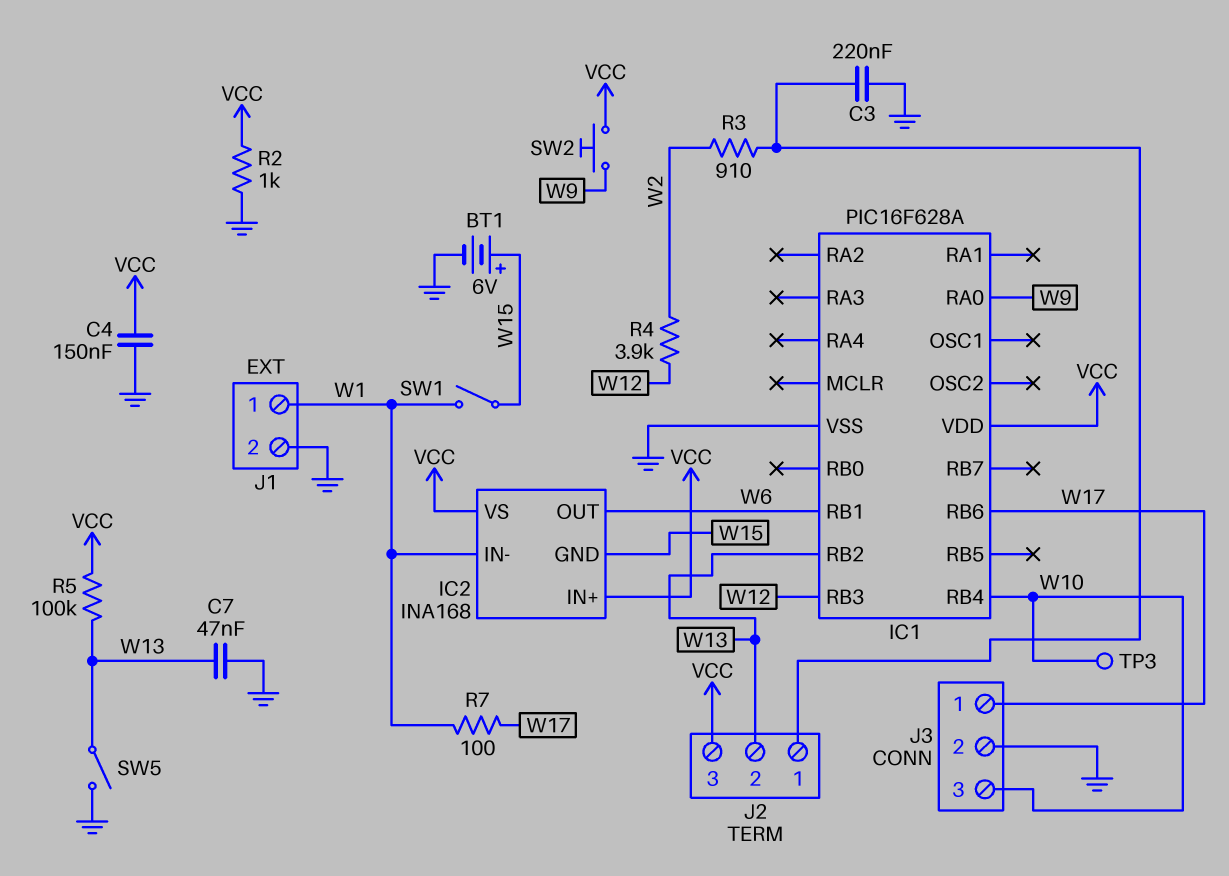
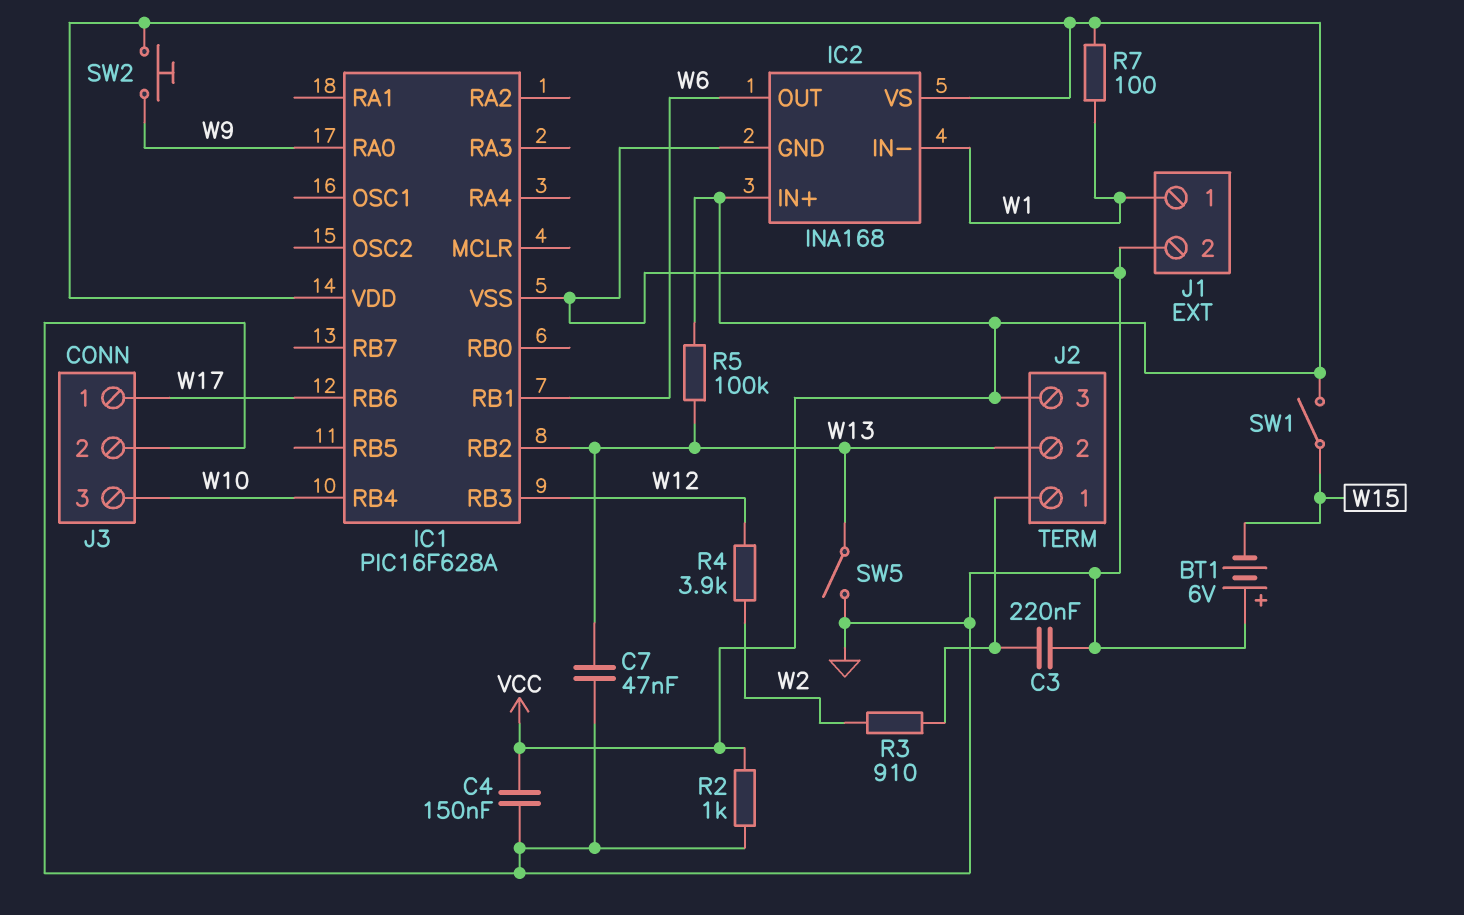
BT1: 6V (plus W15, minus GND) -> 6V (plus GND, minus W15)
IC2 pin GND: W15 -> GND
R7: 100 (W1, W17) -> 100 (VCC, W1)
SW1: switch (W1, W15) -> switch (VCC, W15)
TP3: test point (W10) -> none

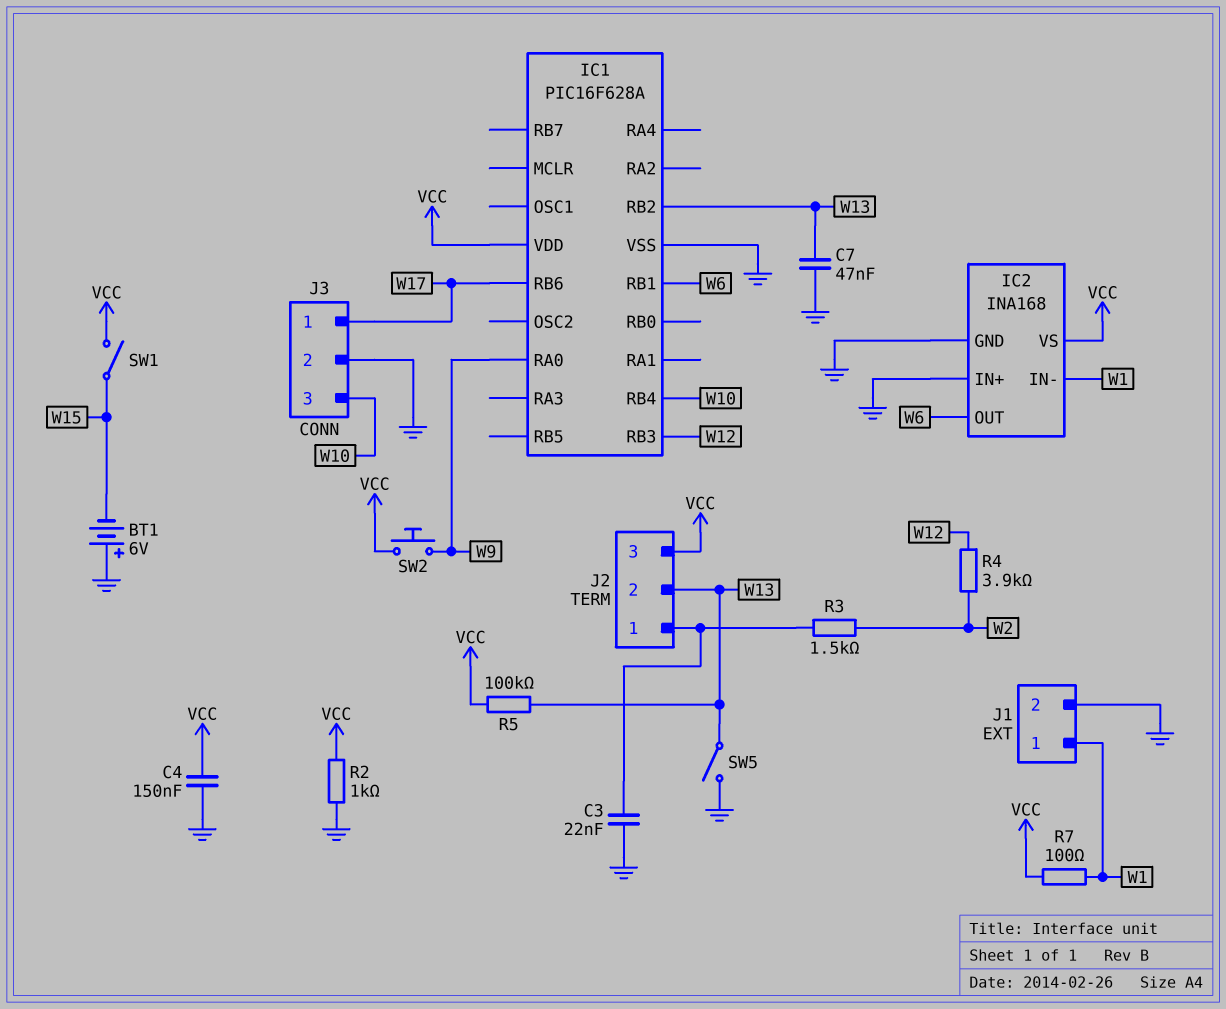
C3: 220nF (GND, J2/1) -> 22nF (GND, J2/1)
IC2 pin IN+: VCC -> GND
R3: 910 (J2/1, W2) -> 1.5k (J2/1, W2)

